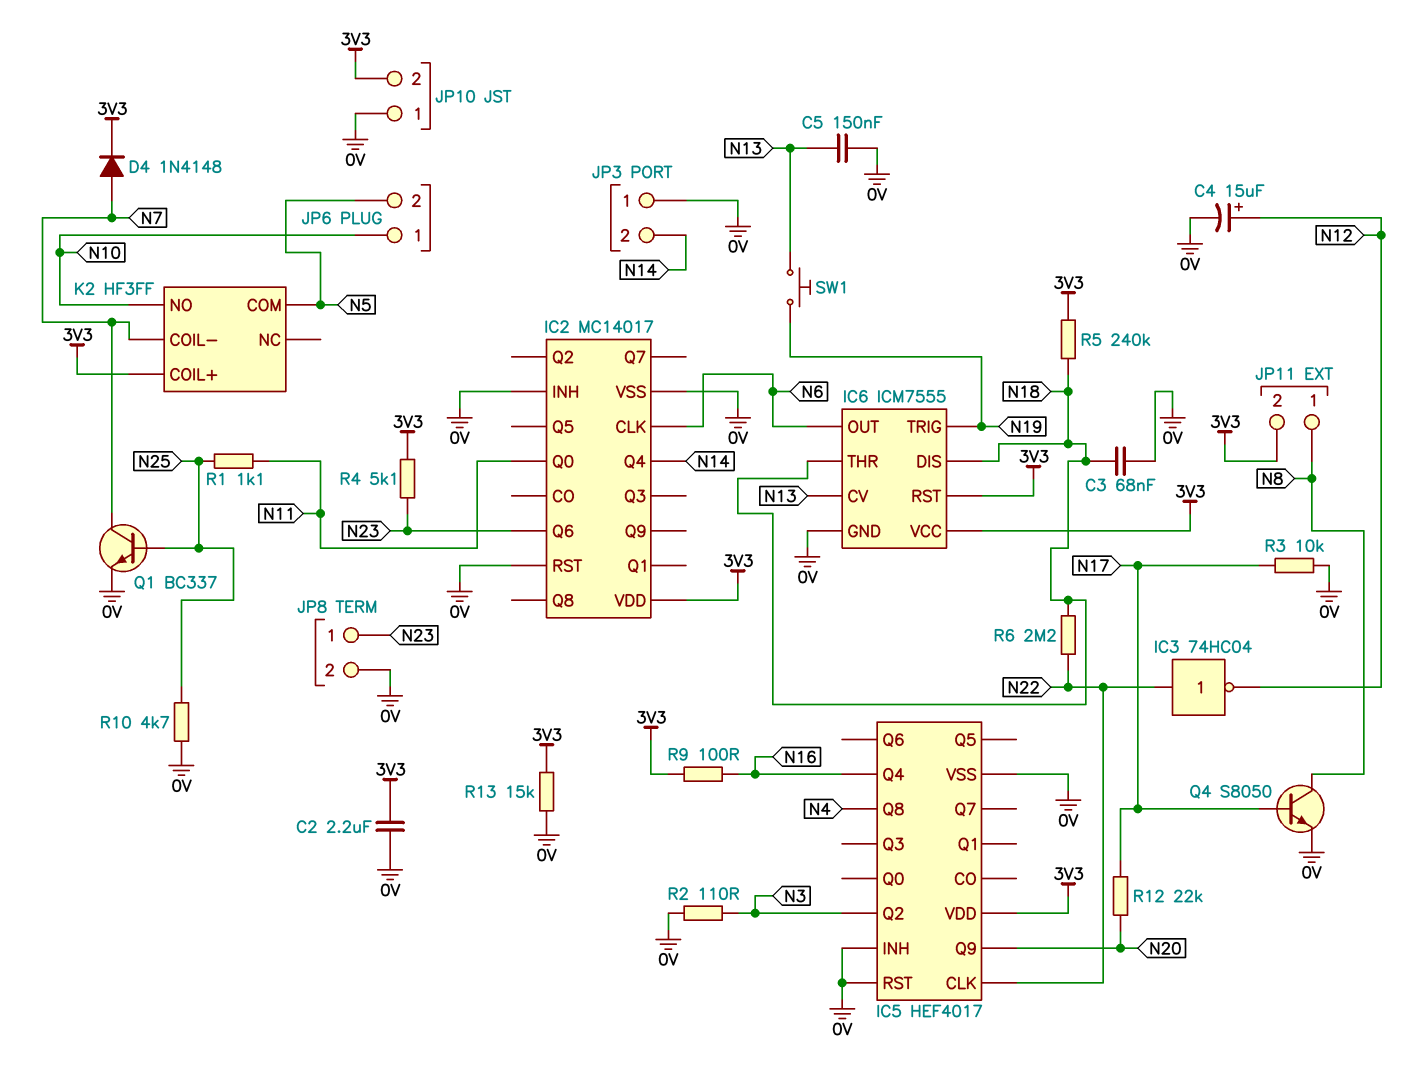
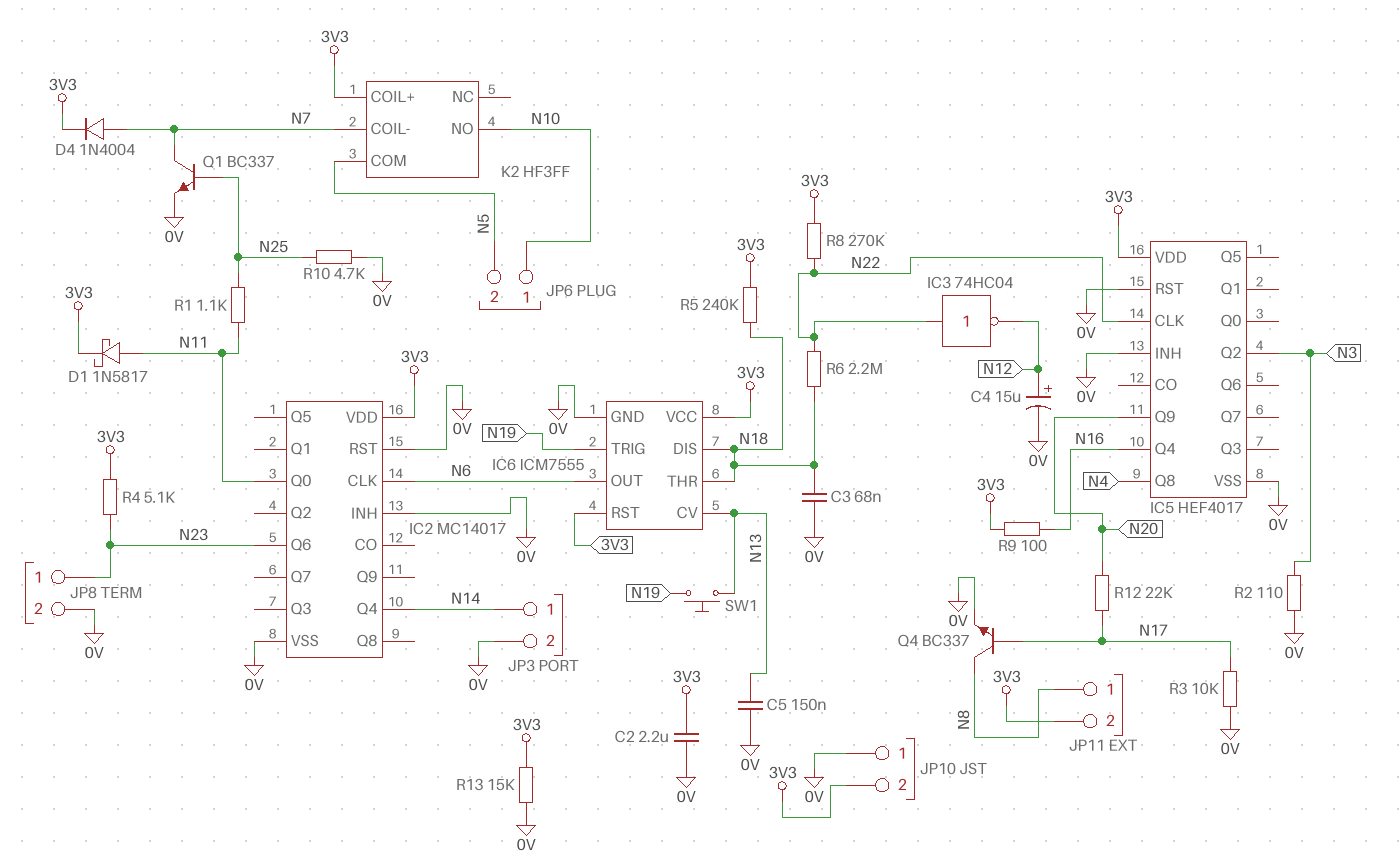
D1: none -> schottky 1N5817 (A N11, K 3V3)
D4: diode 1N4148 (A N7, K 3V3) -> diode 1N4004 (A N7, K 3V3)
JP3 pin 1: 0V -> N14
JP3 pin 2: N14 -> 0V
Q4: NPN S8050 (B N17, C N8, E 0V) -> NPN BC337 (B N17, C N8, E 0V)
R8: none -> 270k (3V3, N22)

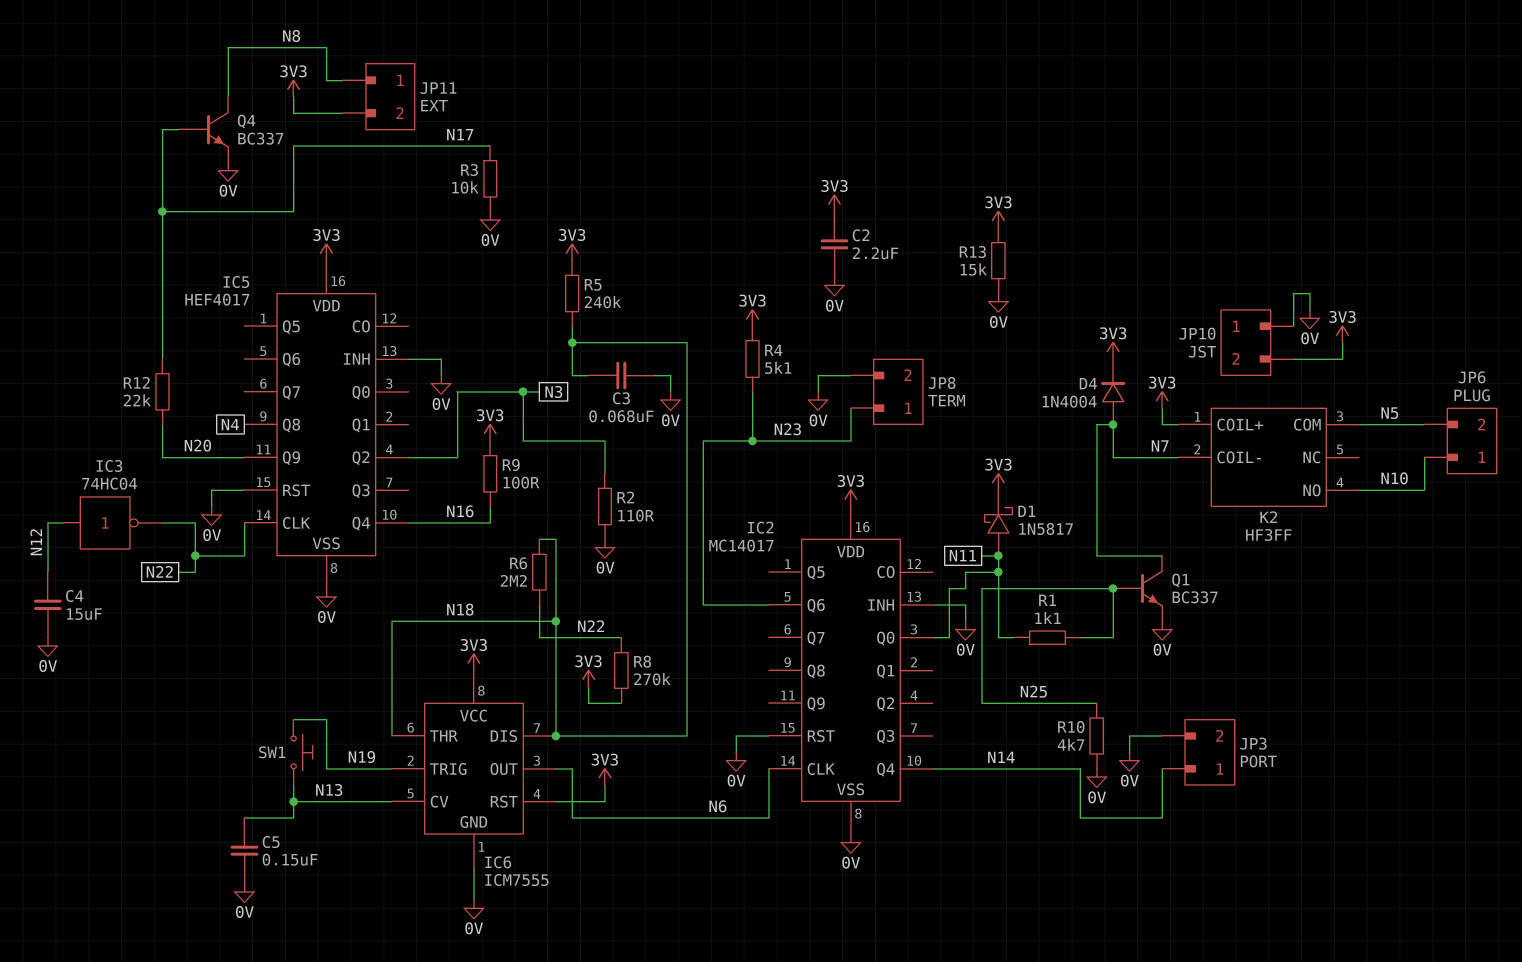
C4: 15uF (plus N12, minus 0V) -> 15uF (0V, N12)
IC3: NOT 74HC04 (in N22, out N12) -> NOT 74HC04 (in N12, out N22)

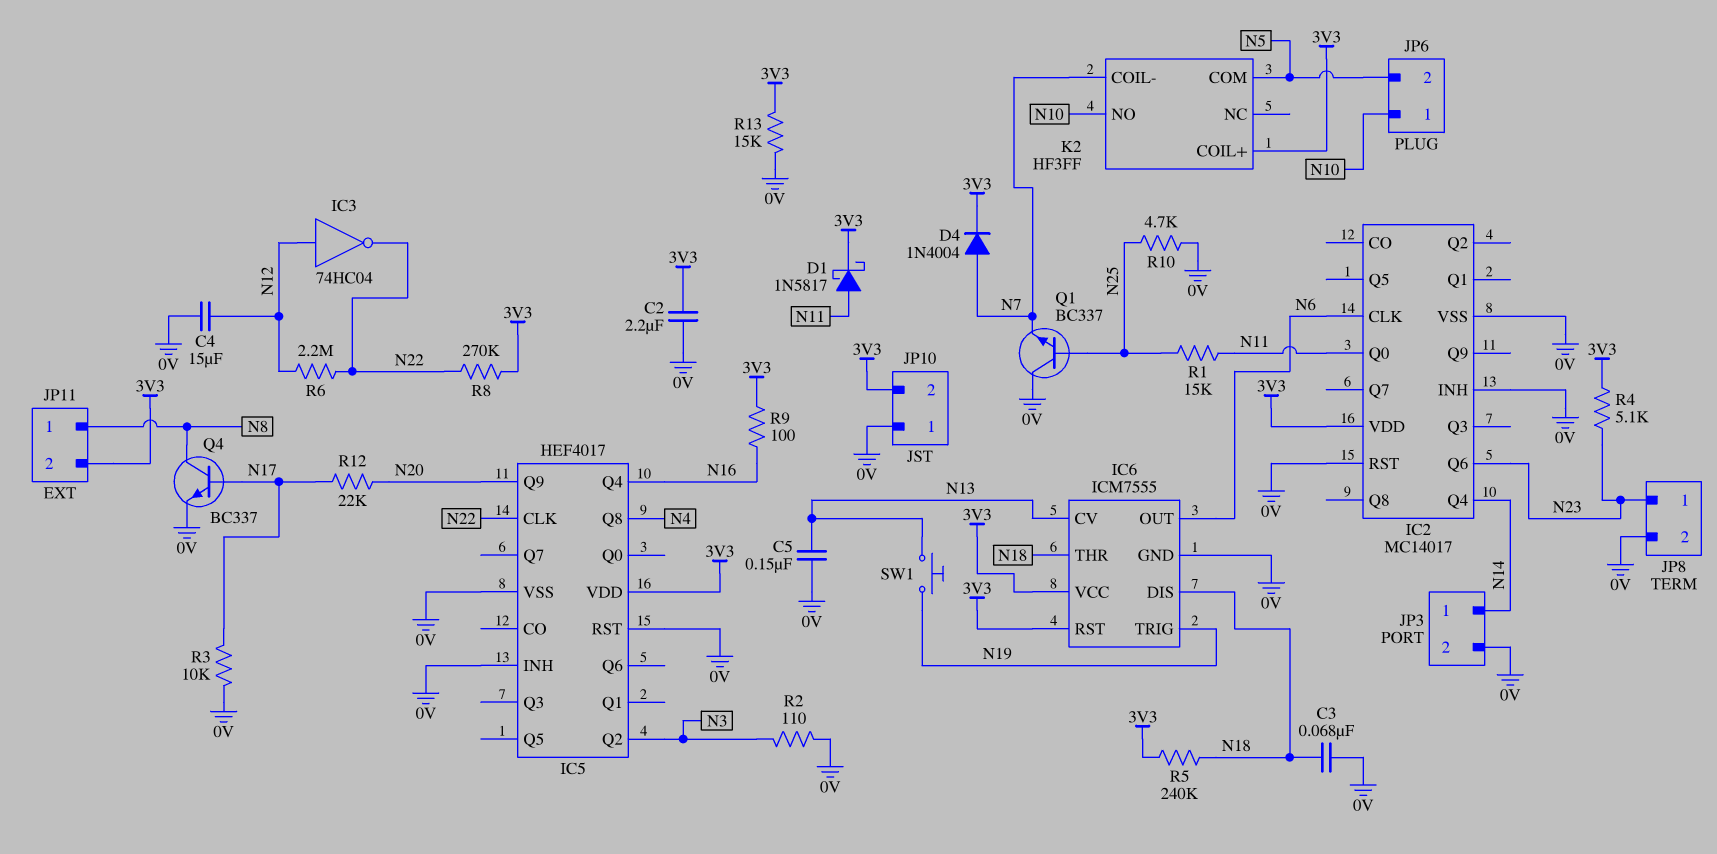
Q1: NPN BC337 (B N25, C N7, E 0V) -> NPN BC337 (B N25, C 0V, E N7)
R1: 1.1k (N11, N25) -> 15k (N11, N25)
R6: 2.2M (N18, N22) -> 2.2M (N12, N22)

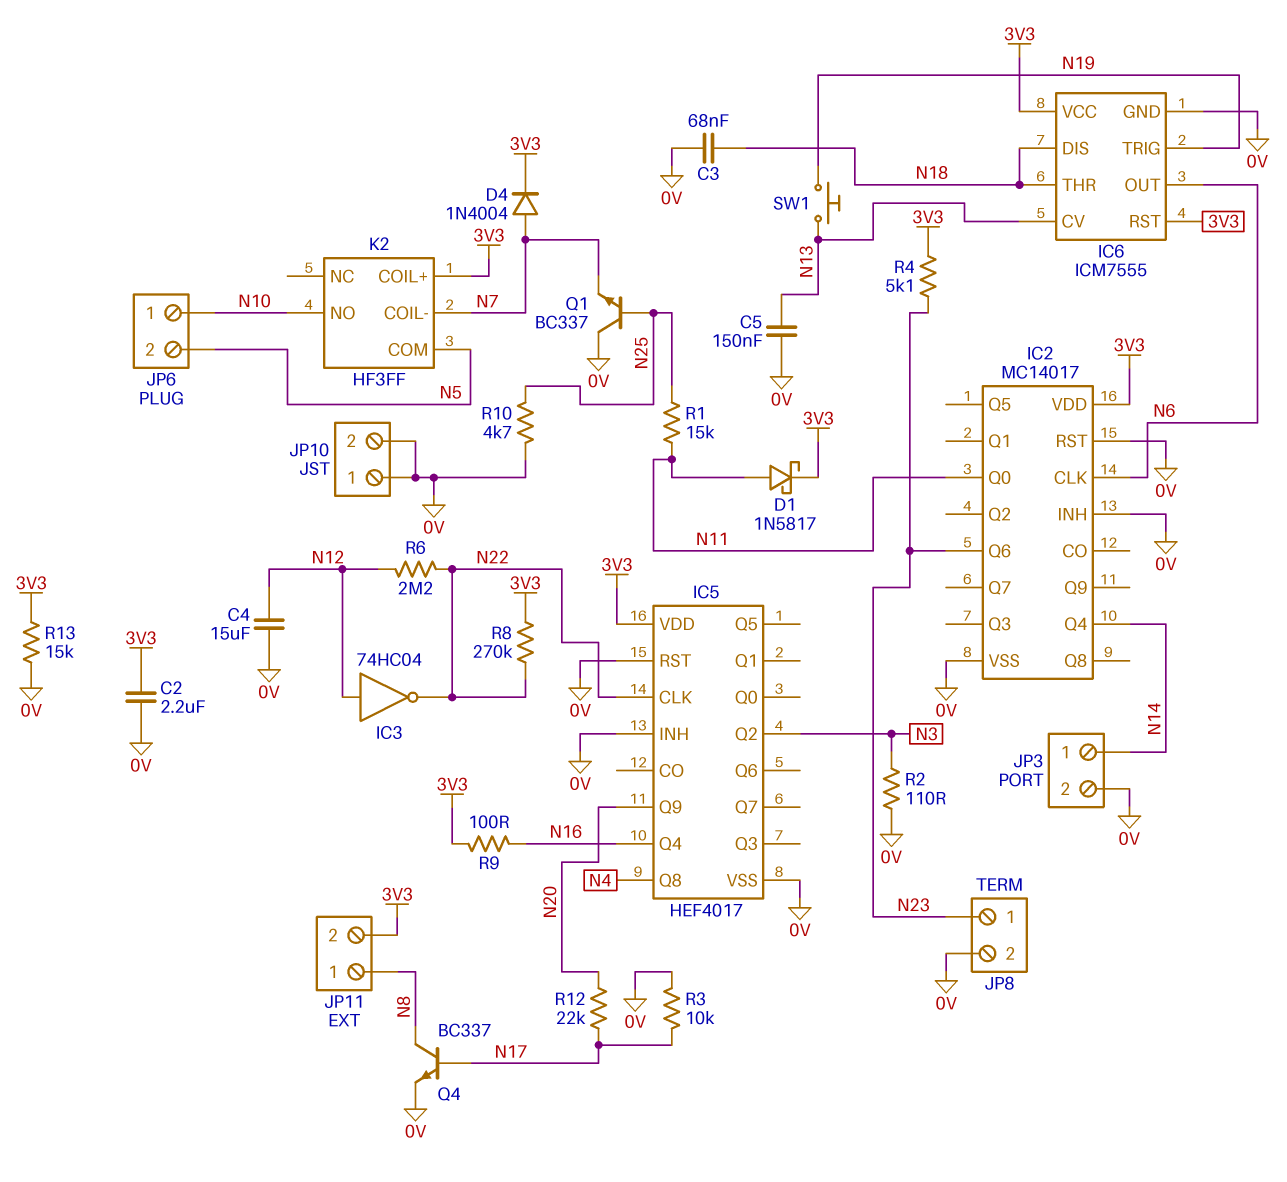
JP10 pin 2: 3V3 -> 0V
R5: 240k (3V3, N18) -> none

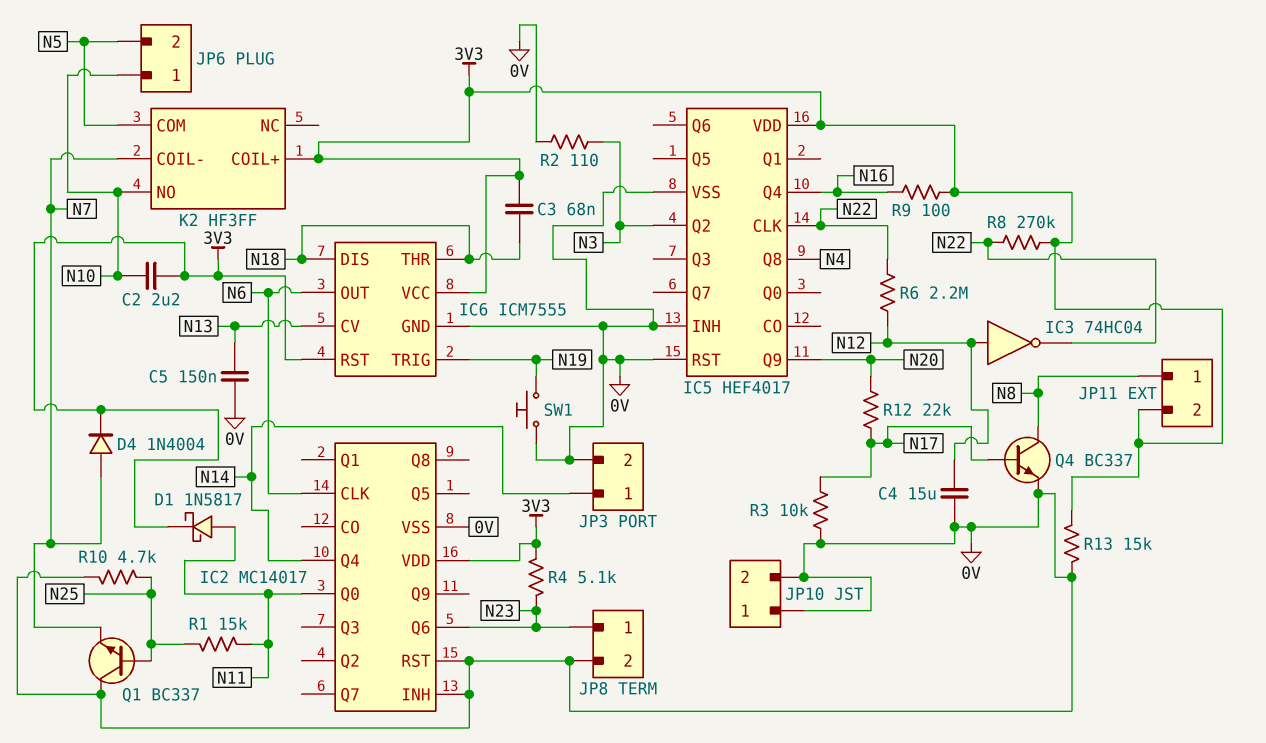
C2: 2.2uF (0V, 3V3) -> 2.2uF (3V3, N10)
C3: 68nF (0V, N18) -> 68nF (3V3, N18)
SW1: button (N13, N19) -> button (0V, N19)

